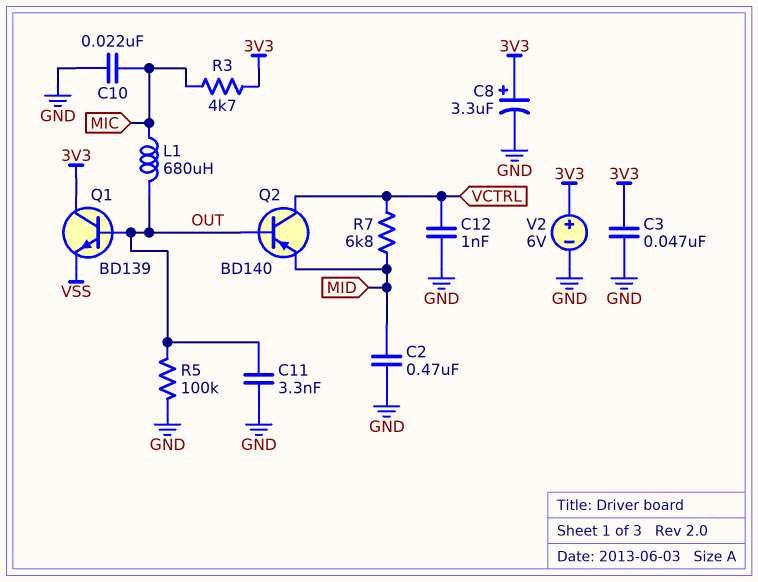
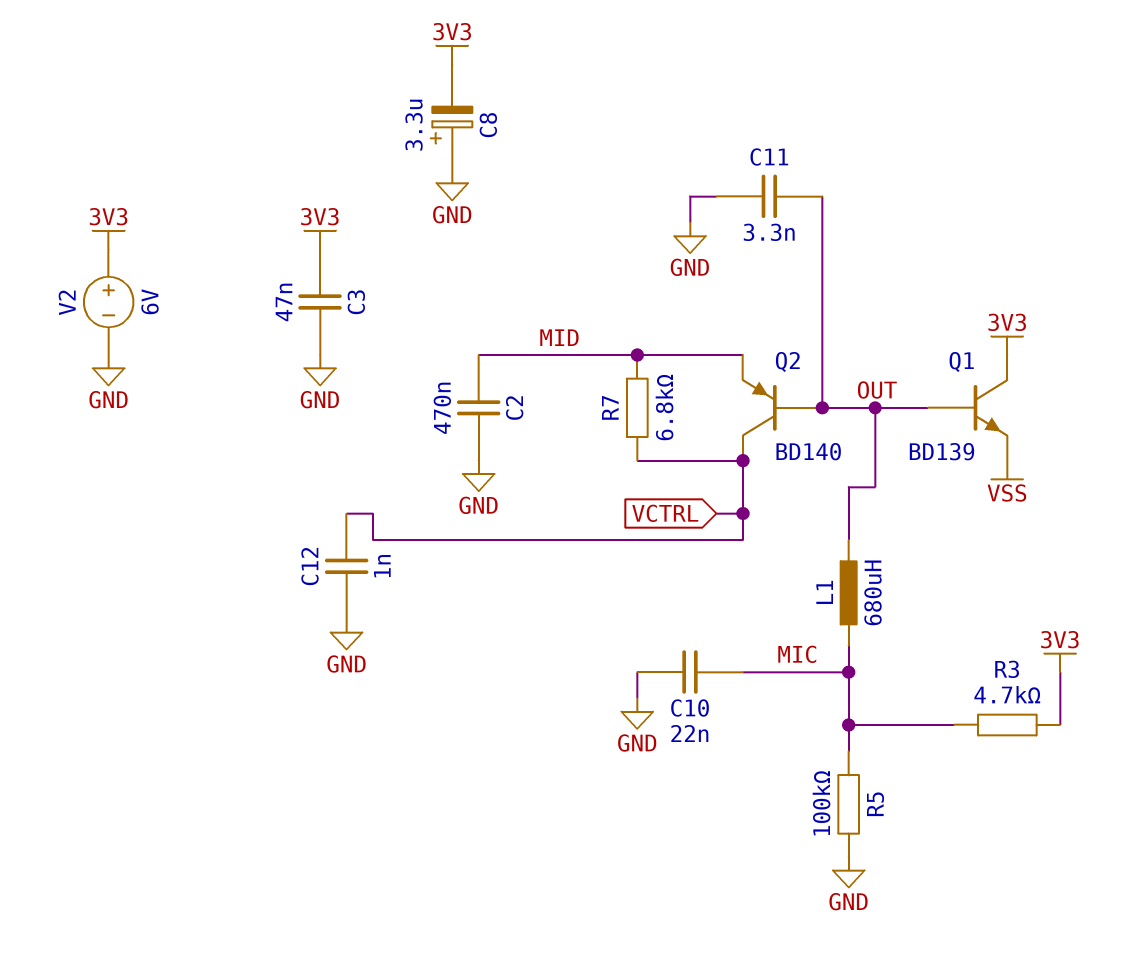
C8: 3.3uF (plus 3V3, minus GND) -> 3.3uF (plus GND, minus 3V3)
R5: 100k (GND, OUT) -> 100k (GND, MIC)

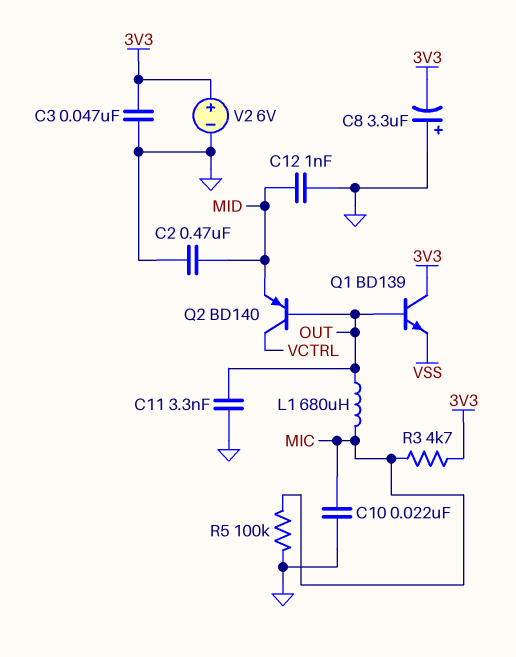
C12: 1nF (GND, VCTRL) -> 1nF (GND, MID)
R7: 6.8k (MID, VCTRL) -> none

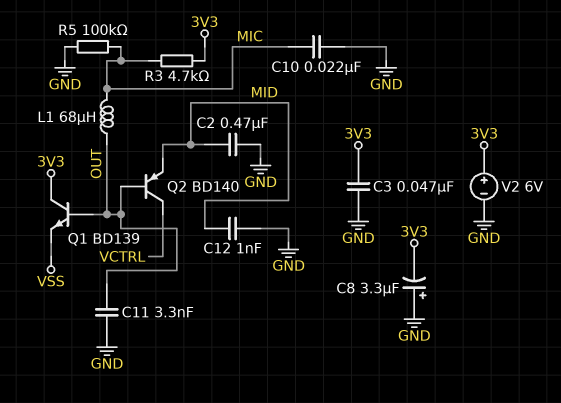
L1: 680uH (MIC, OUT) -> 68uH (MIC, OUT)

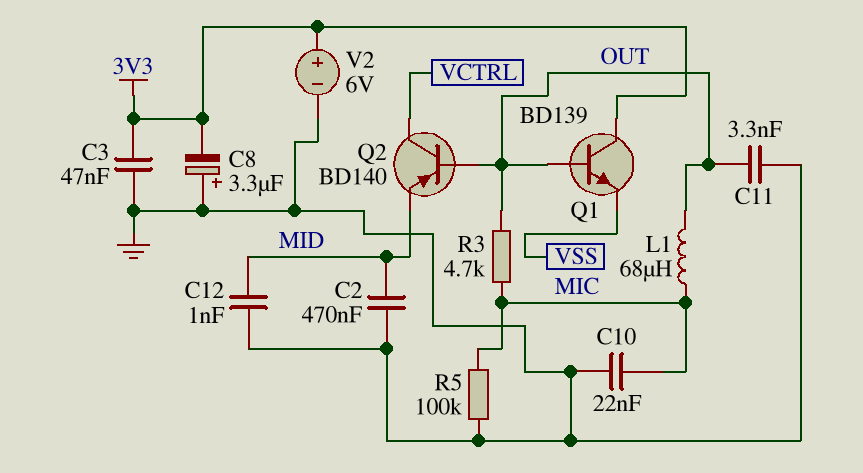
R3: 4.7k (3V3, MIC) -> 4.7k (MIC, OUT)

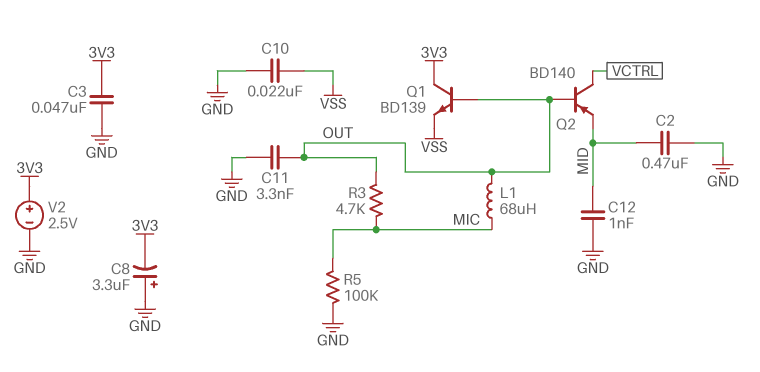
C10: 22nF (GND, MIC) -> 22nF (GND, VSS)
V2: 6V (plus 3V3, minus GND) -> 2.5V (plus 3V3, minus GND)

